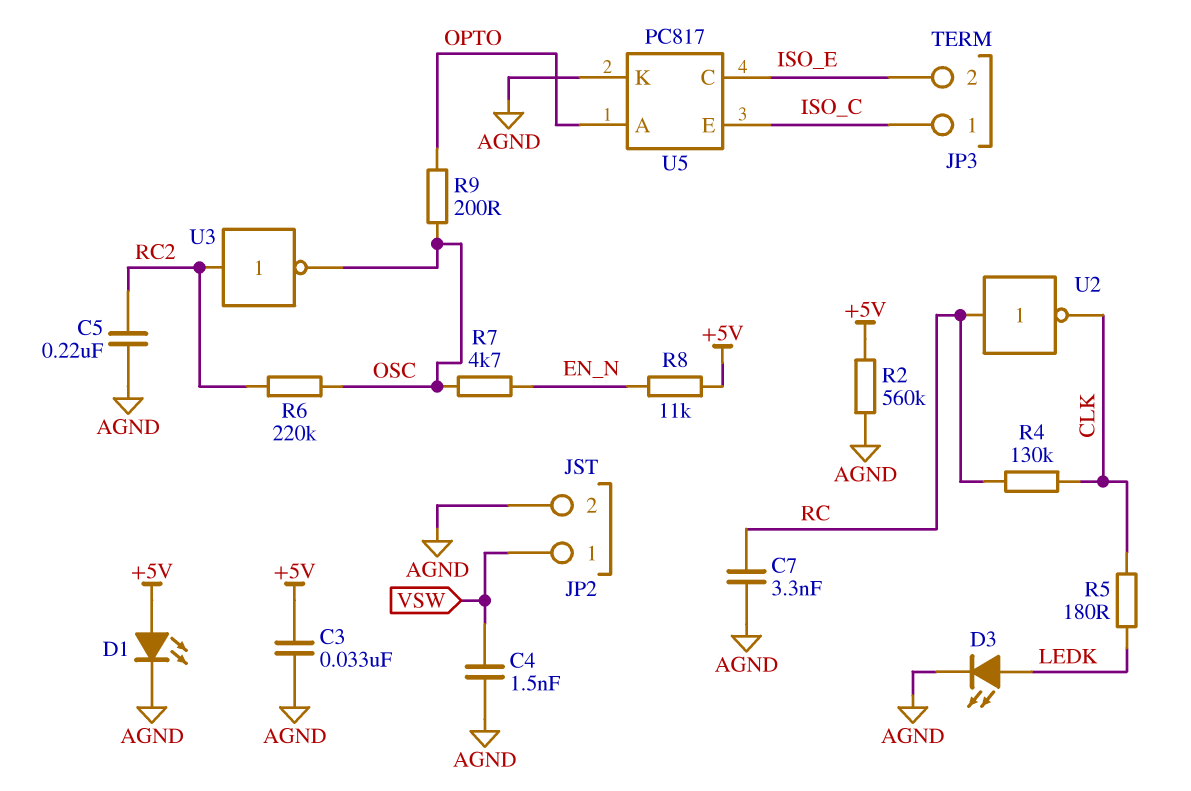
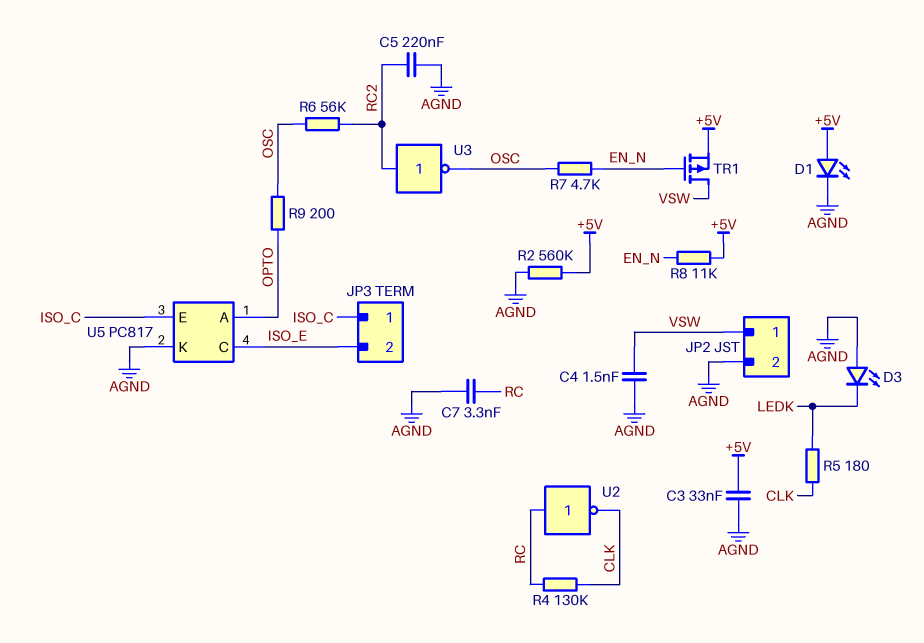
D3: LED (A LEDK, K AGND) -> LED (A AGND, K LEDK)
R6: 220k (OSC, RC2) -> 56k (OSC, RC2)
TR1: none -> PMOS (G EN_N, D VSW, S +5V)

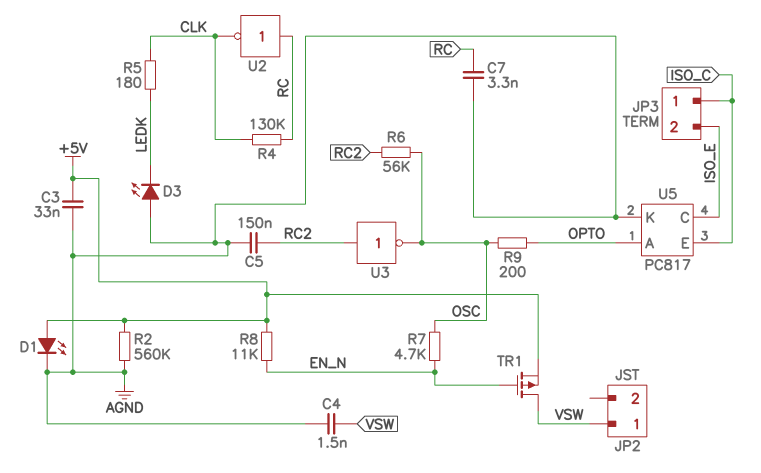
C5: 220nF (AGND, RC2) -> 150nF (AGND, RC2)
JP2 pin 2: AGND -> none

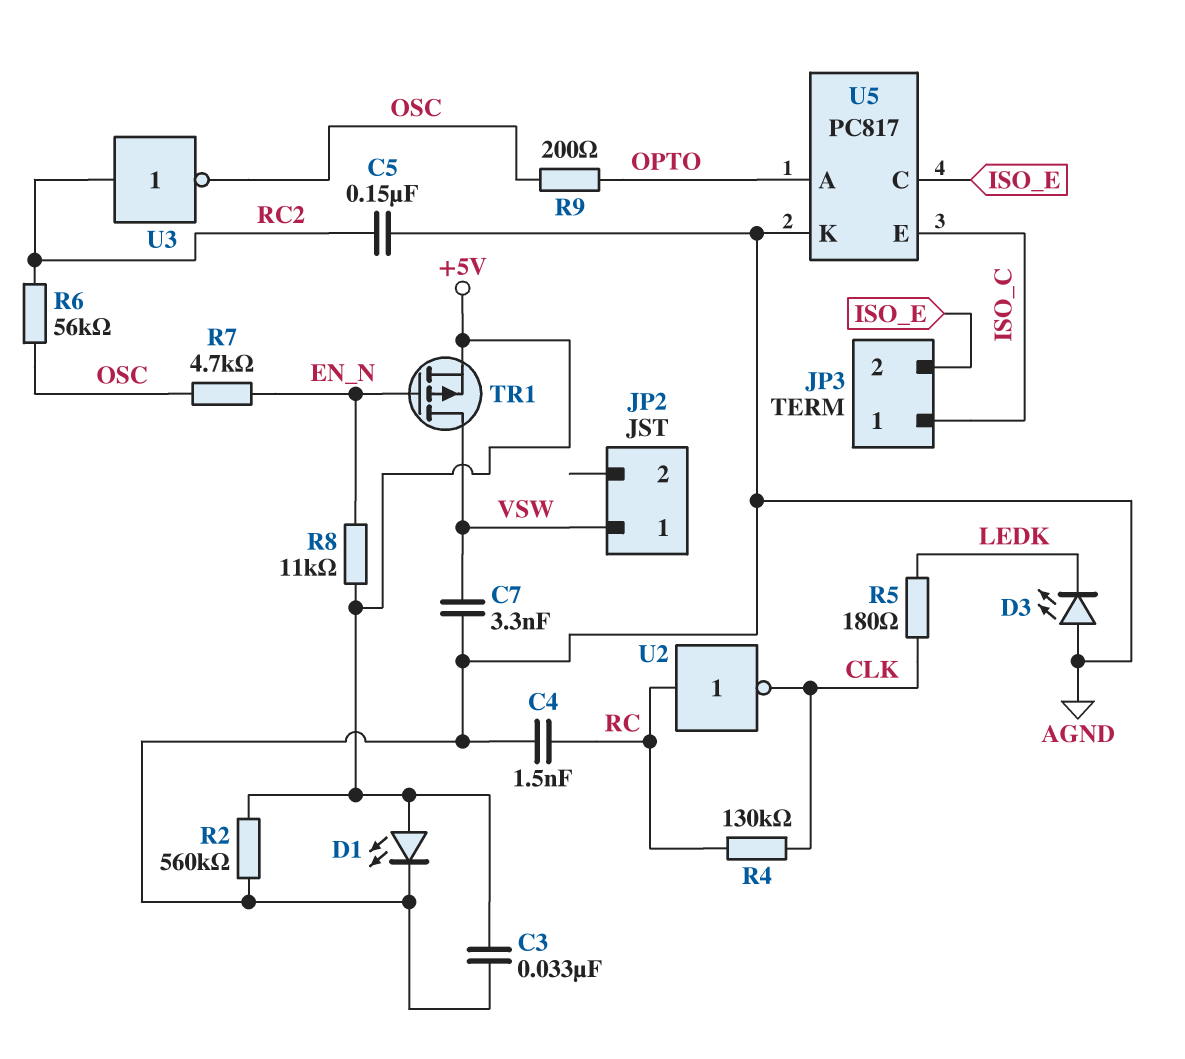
C4: 1.5nF (AGND, VSW) -> 1.5nF (AGND, RC)
C7: 3.3nF (AGND, RC) -> 3.3nF (AGND, VSW)

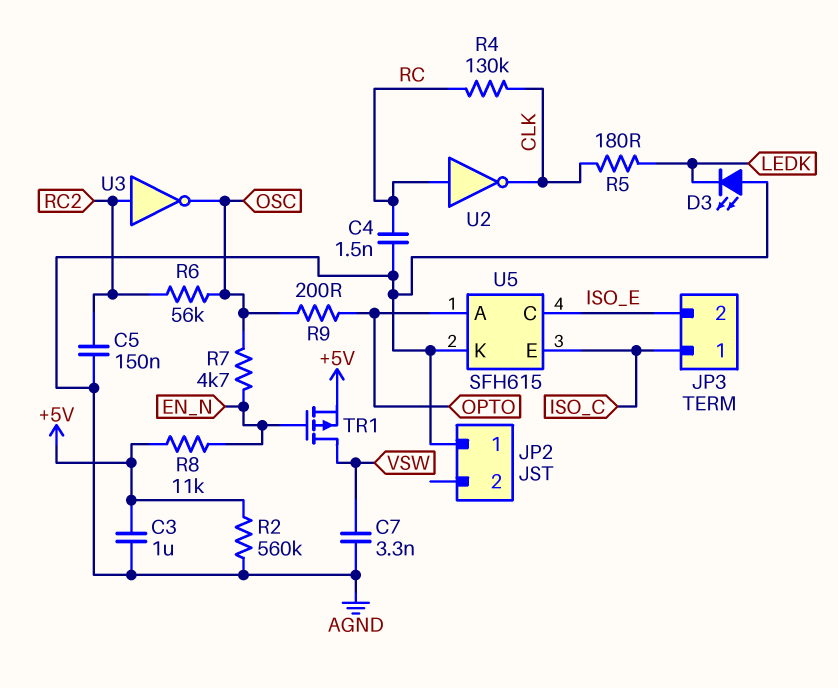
C3: 33nF (+5V, AGND) -> 1uF (+5V, AGND)
D1: LED (A +5V, K AGND) -> none
JP2 pin 1: VSW -> AGND
U5: PC817 -> SFH615

